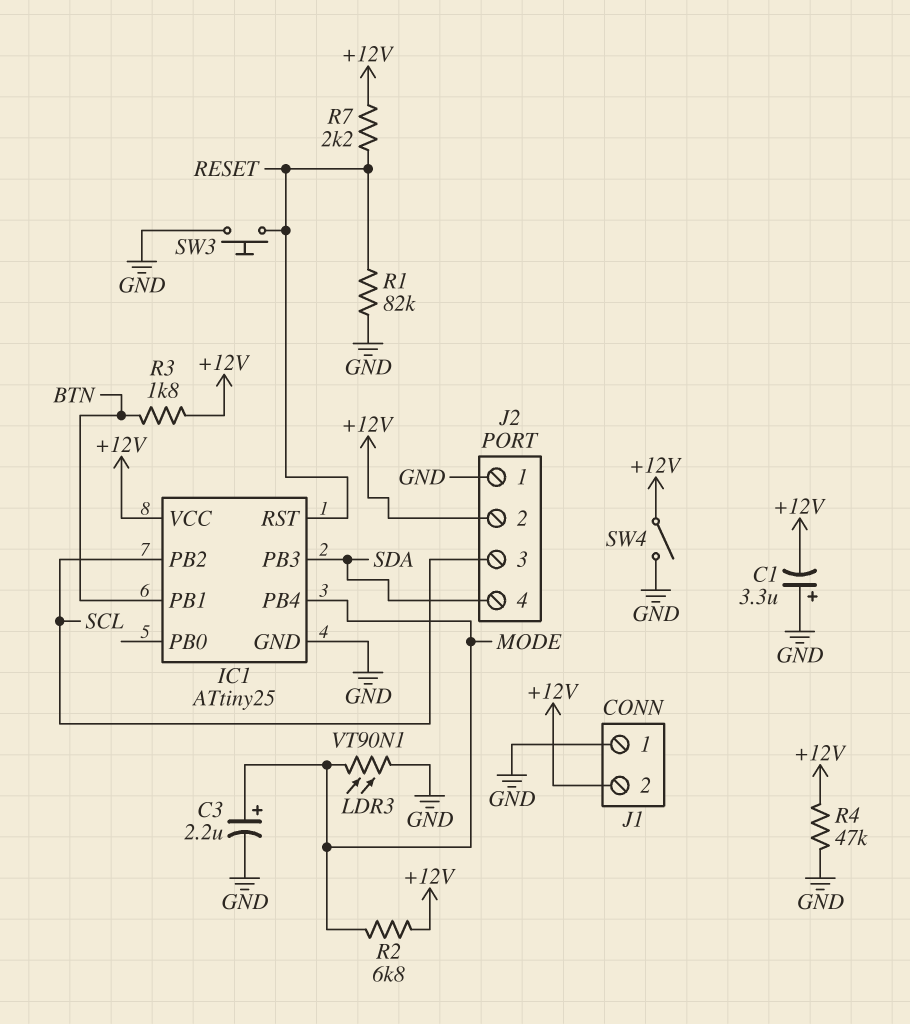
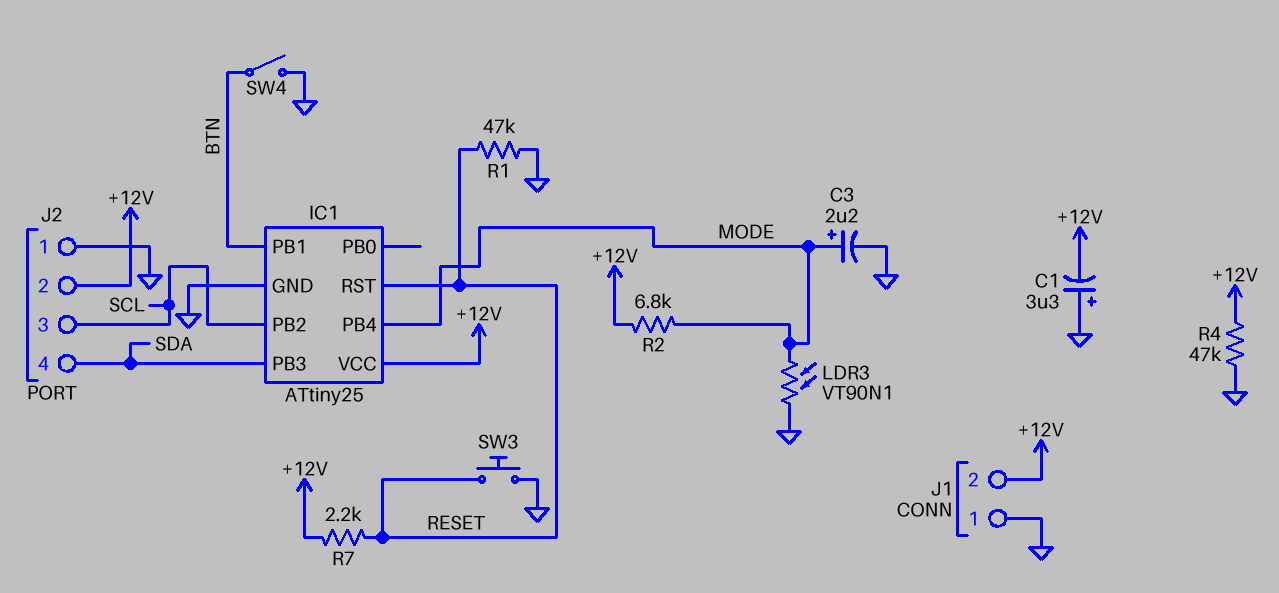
R1: 82k (GND, RESET) -> 47k (GND, RESET)
R3: 1.8k (+12V, BTN) -> none
SW4: switch (+12V, GND) -> switch (BTN, GND)

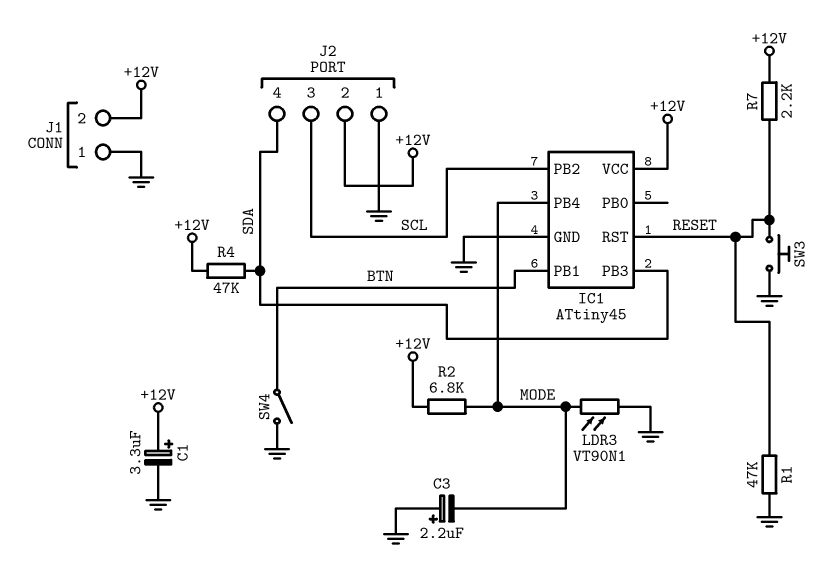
C1: 3.3uF (plus GND, minus +12V) -> 3.3uF (plus +12V, minus GND)
C3: 2.2uF (plus MODE, minus GND) -> 2.2uF (plus GND, minus MODE)
IC1: ATtiny25 -> ATtiny45
R4: 47k (+12V, GND) -> 47k (+12V, SDA)

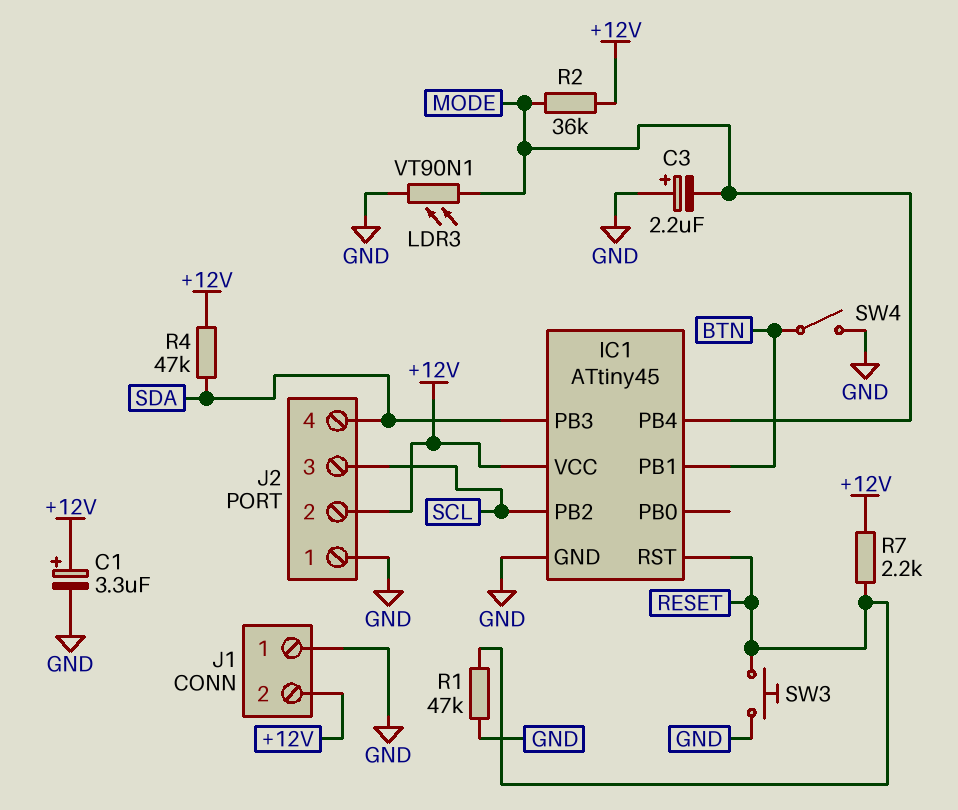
R2: 6.8k (+12V, MODE) -> 36k (+12V, MODE)

